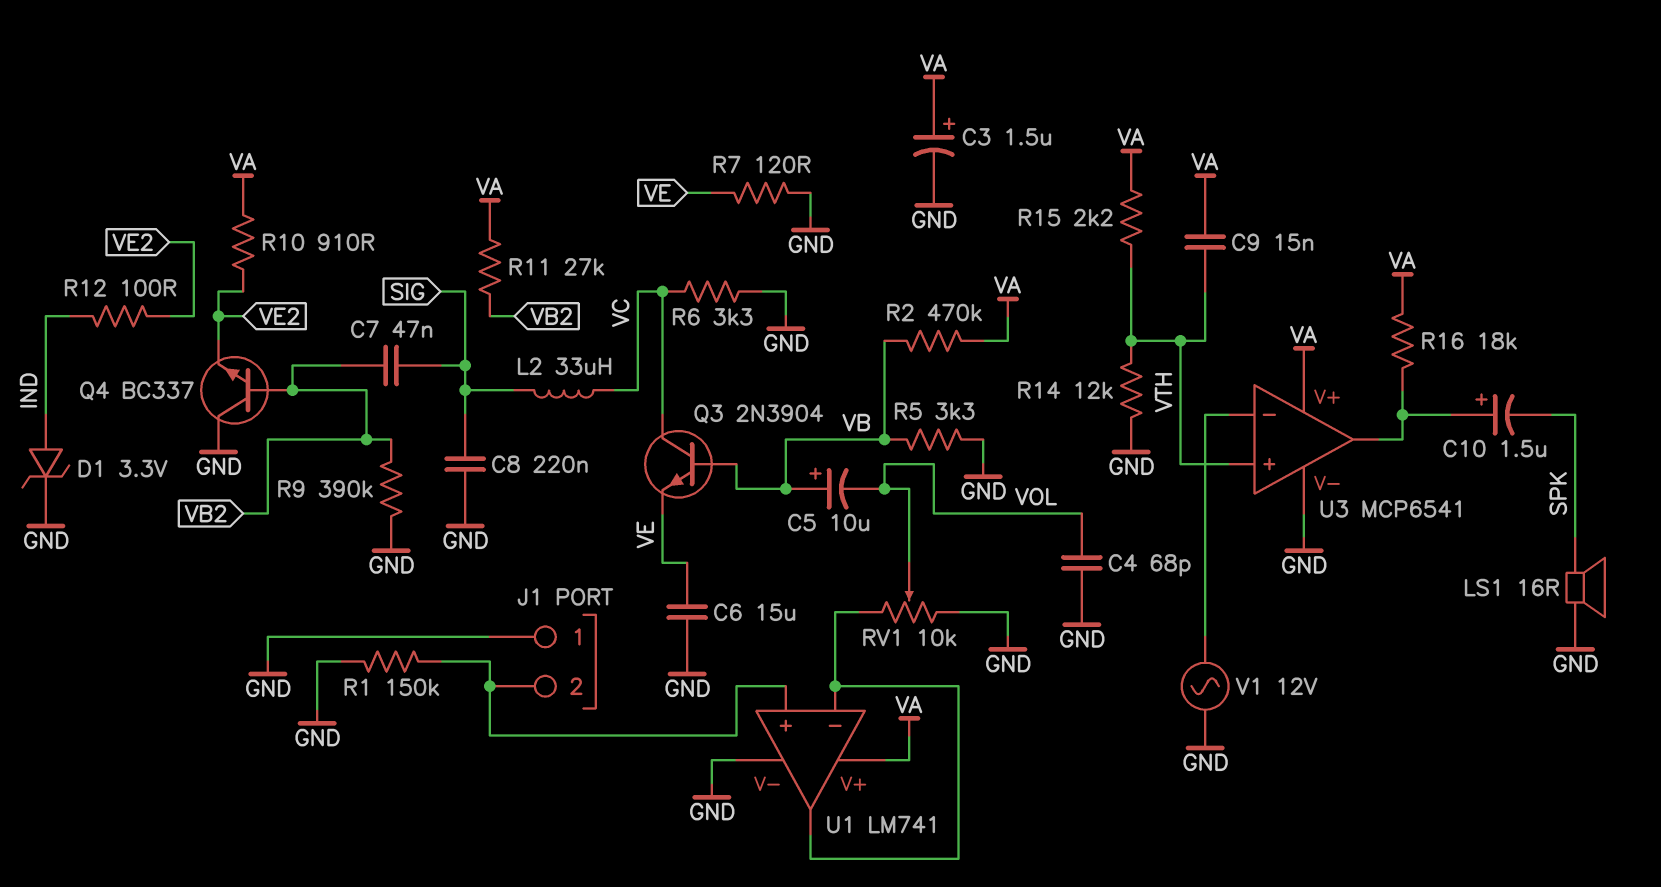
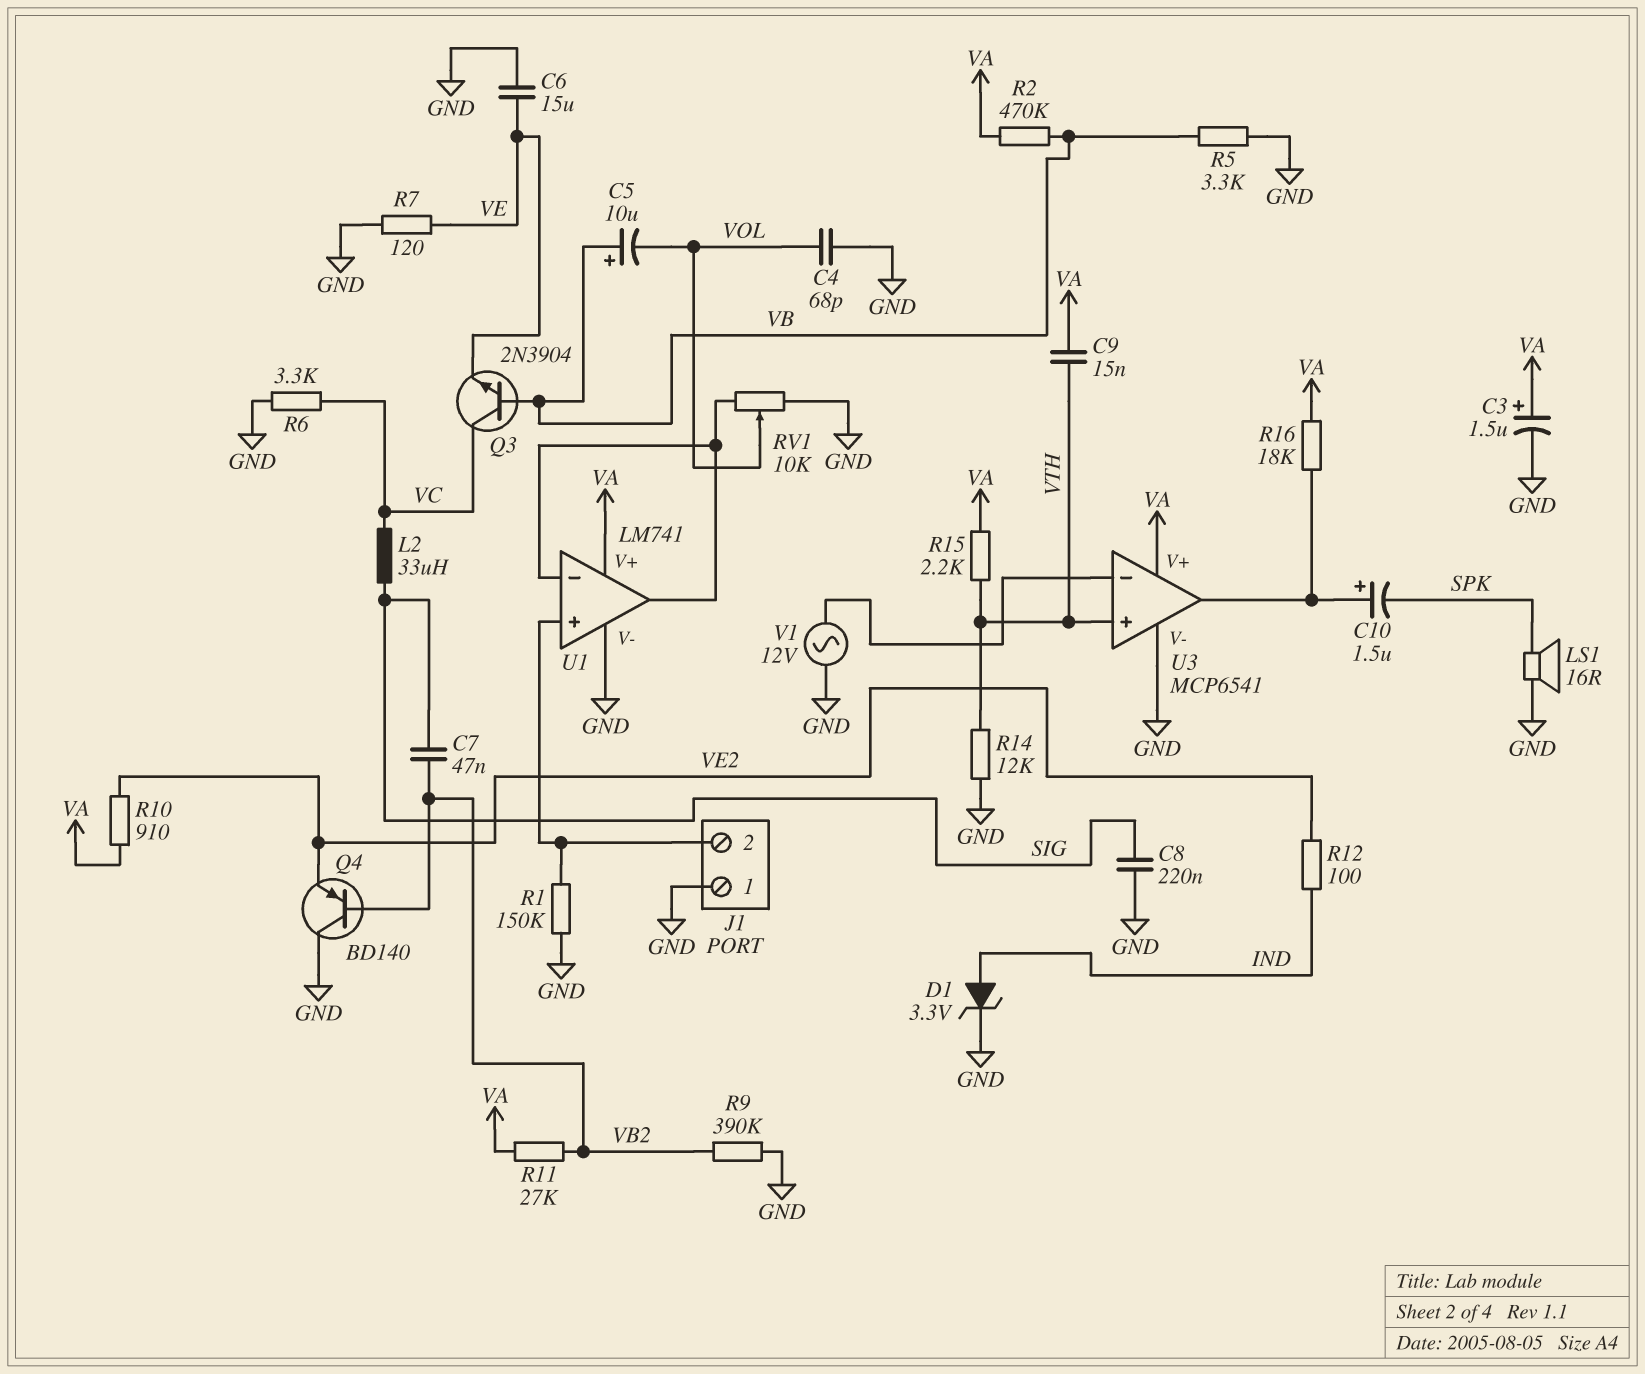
Q4: NPN BC337 (B VB2, C GND, E VE2) -> PNP BD140 (B VB2, C GND, E VE2)

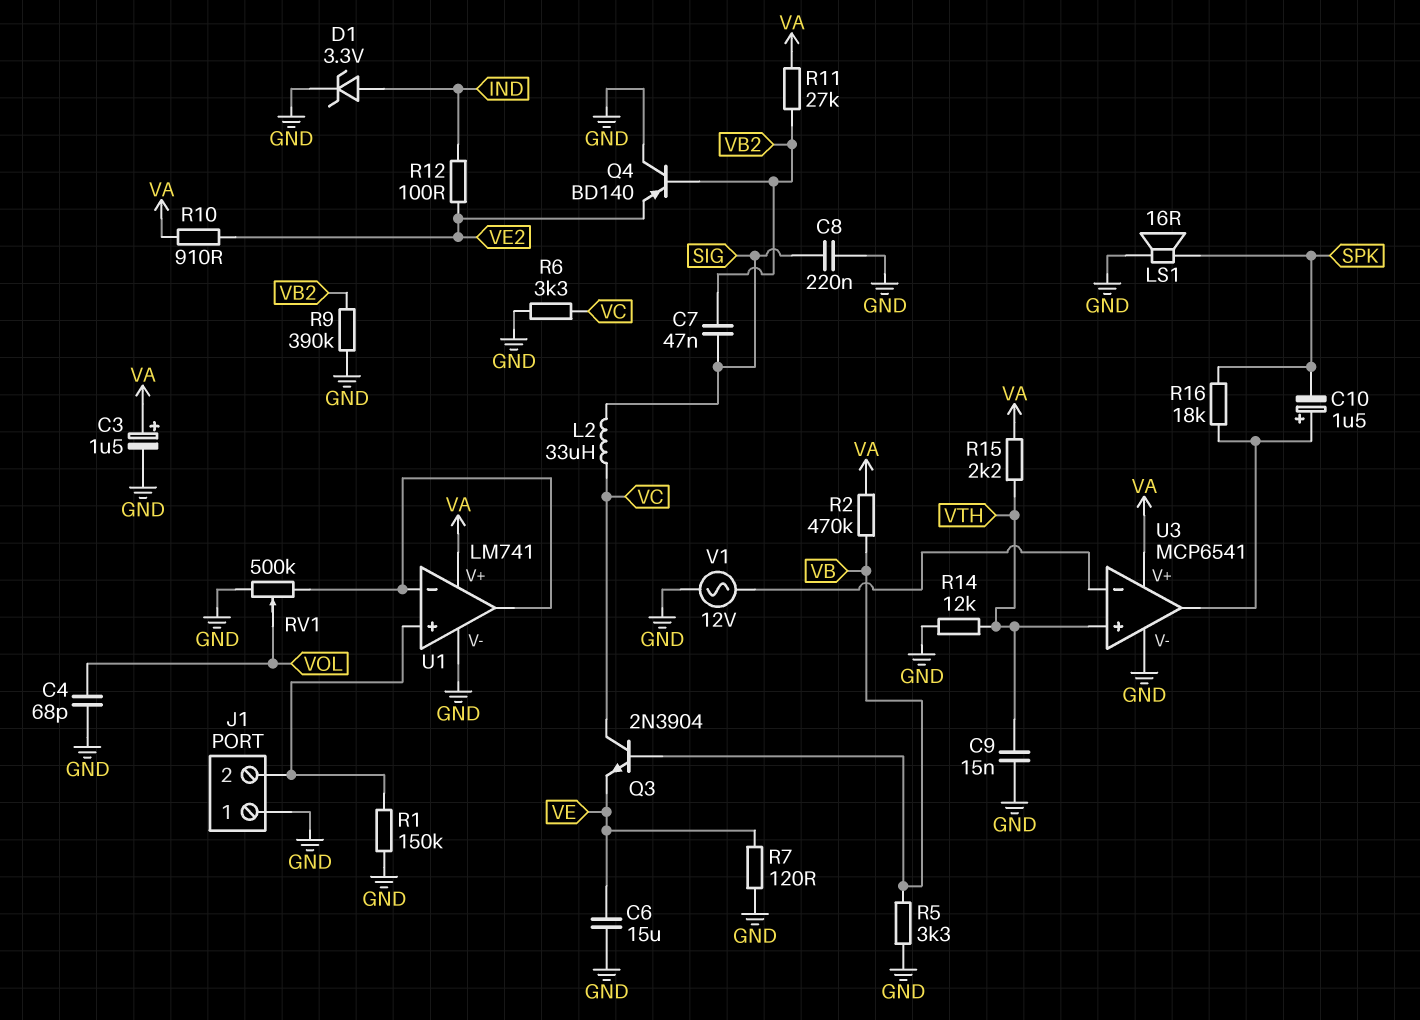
C5: 10uF (plus VB, minus VOL) -> none
C9: 15nF (VA, VTH) -> 15nF (GND, VTH)
R16: 18k (U3/out, VA) -> 18k (SPK, U3/out)
RV1: 10k (GND, U1/in-, wiper VOL) -> 500k (GND, U1/in-, wiper VOL)

